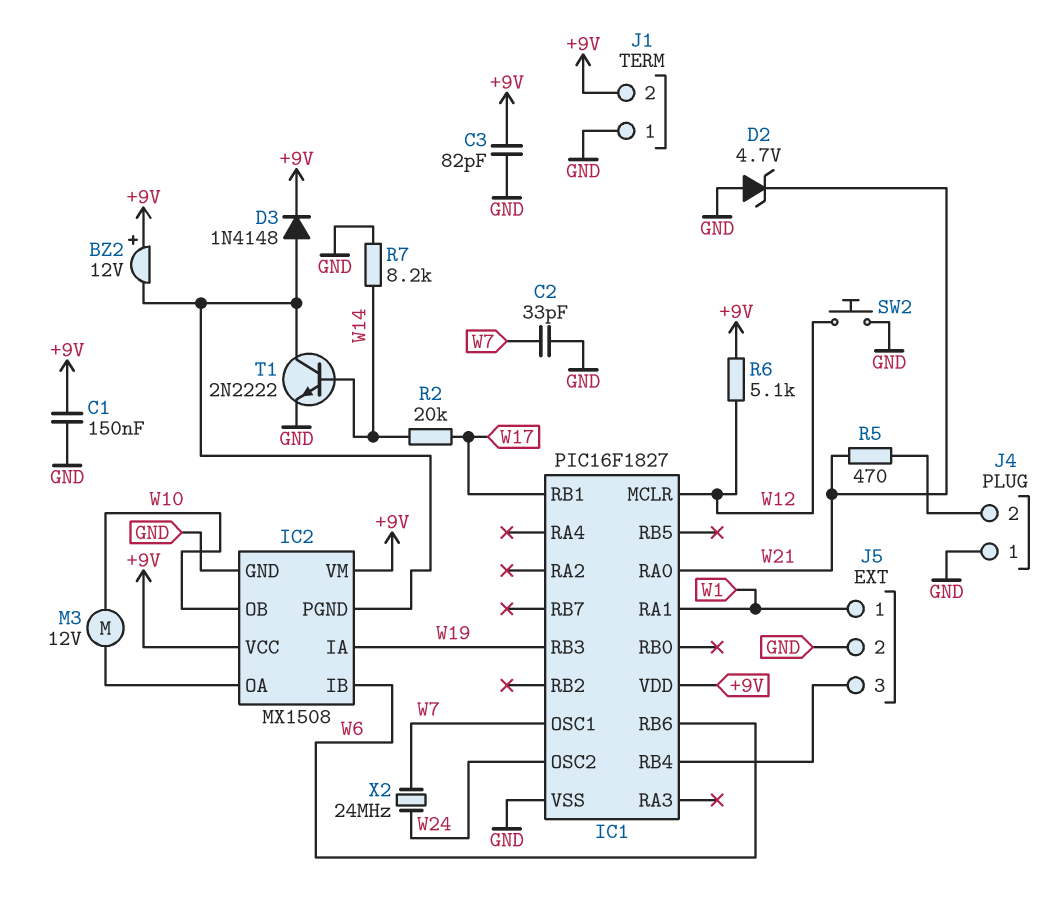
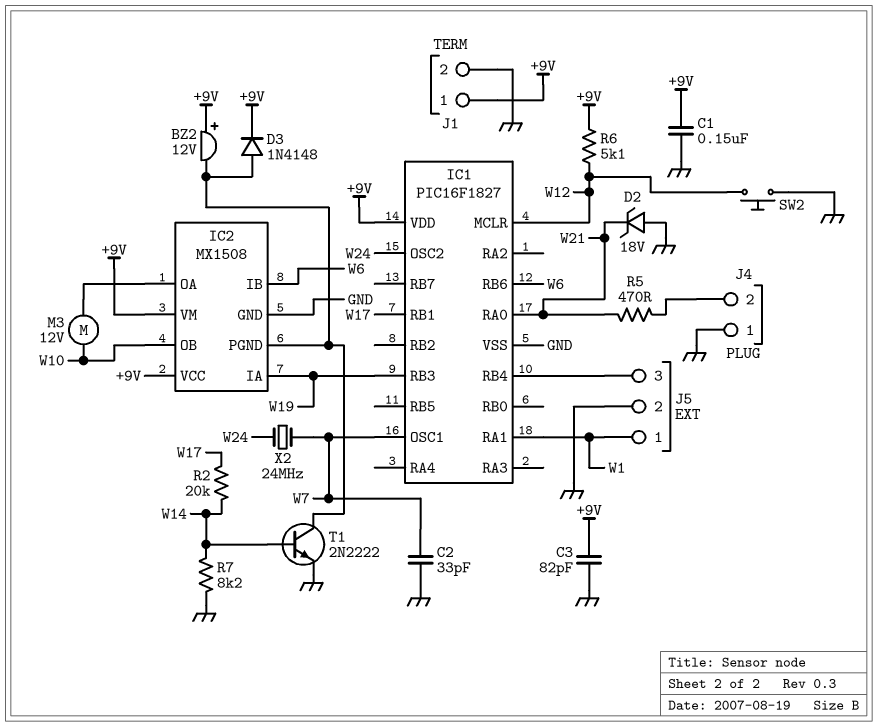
D2: zener 4.7V (A GND, K W21) -> zener 18V (A GND, K W21)
J1 pin 1: GND -> +9V
J1 pin 2: +9V -> GND

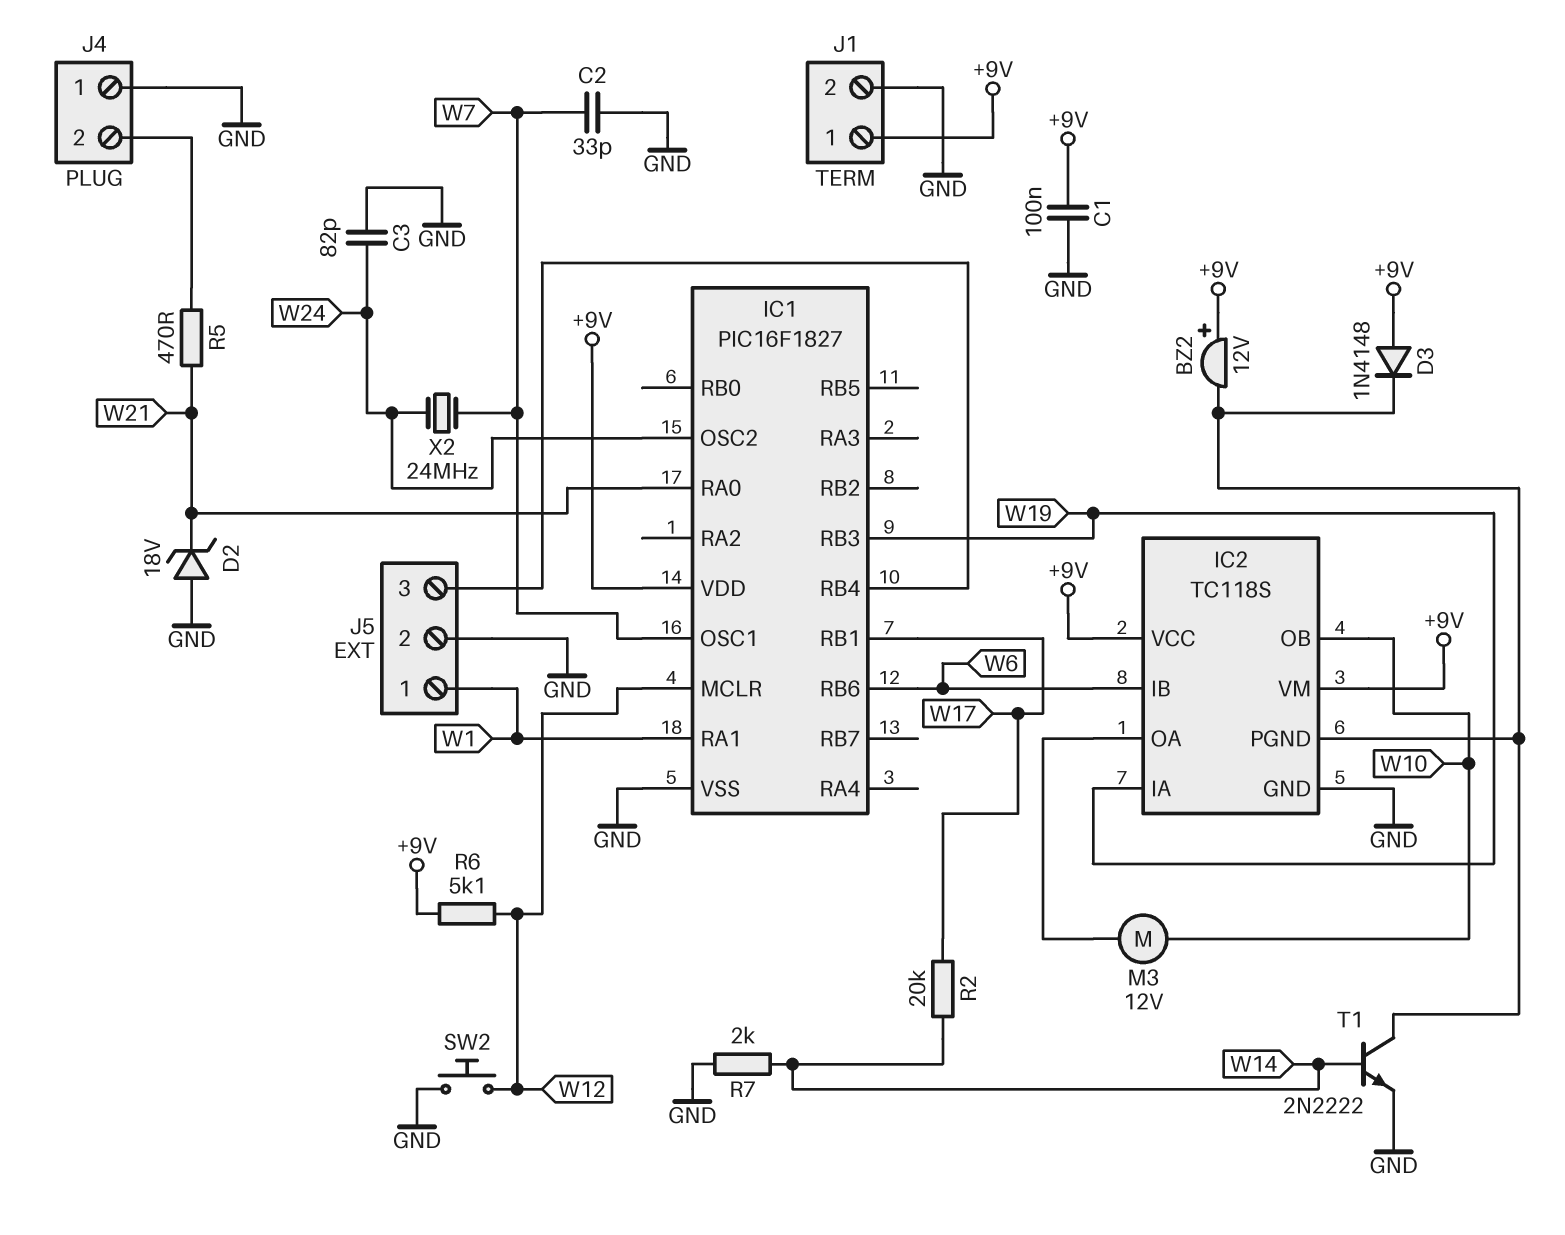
C1: 150nF (+9V, GND) -> 100nF (+9V, GND)
C3: 82pF (+9V, GND) -> 82pF (GND, W24)
D3: diode 1N4148 (A IC2/PGND, K +9V) -> diode 1N4148 (A +9V, K IC2/PGND)
IC2: MX1508 -> TC118S
R7: 8.2k (GND, W14) -> 2k (GND, W14)

